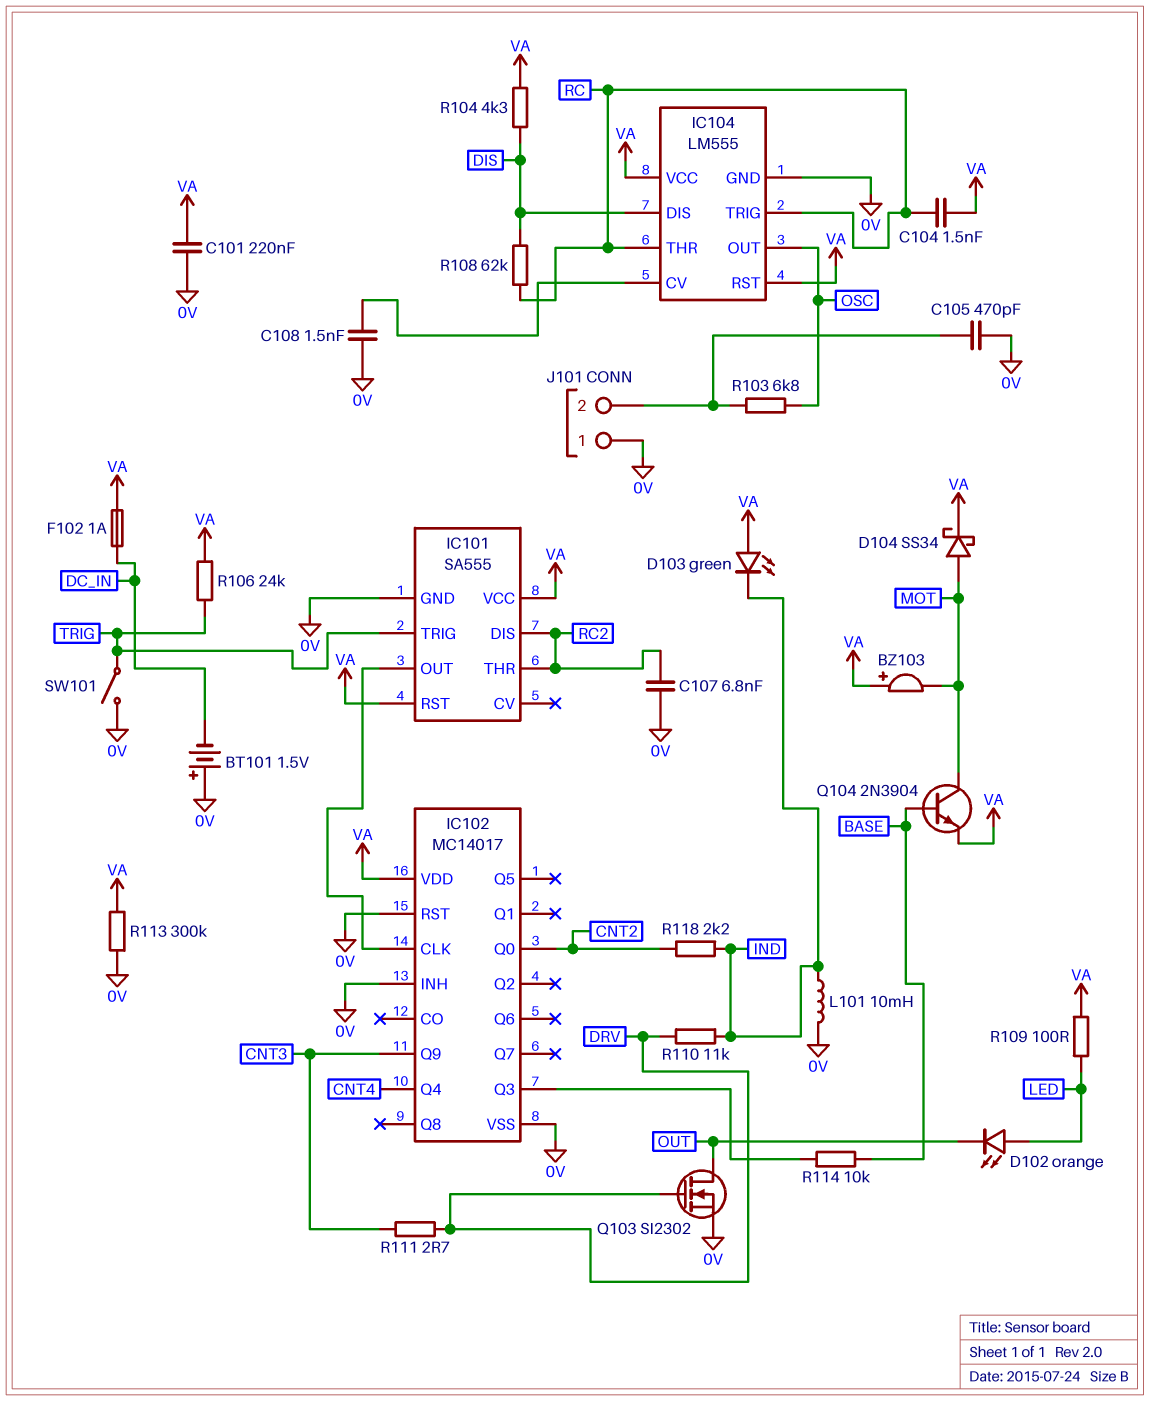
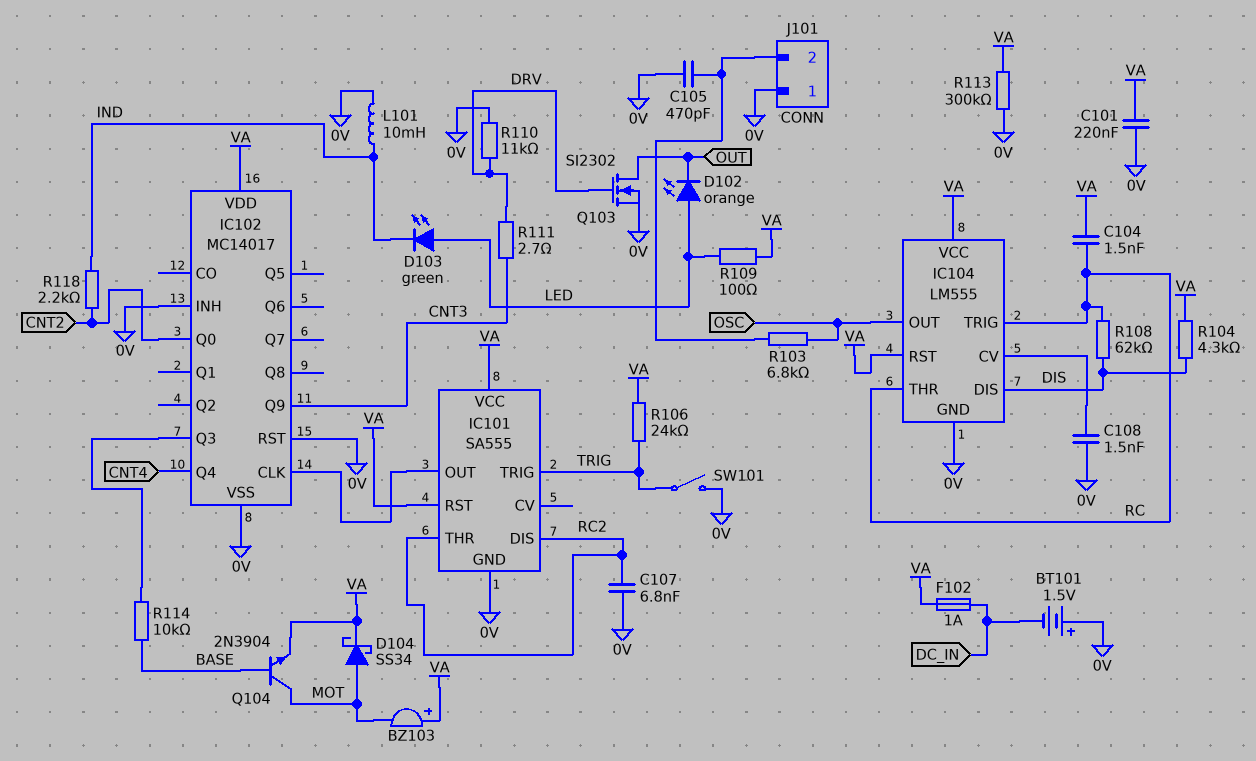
D103: LED green (A VA, K IND) -> LED green (A LED, K IND)
R110: 11k (DRV, IND) -> 11k (0V, DRV)

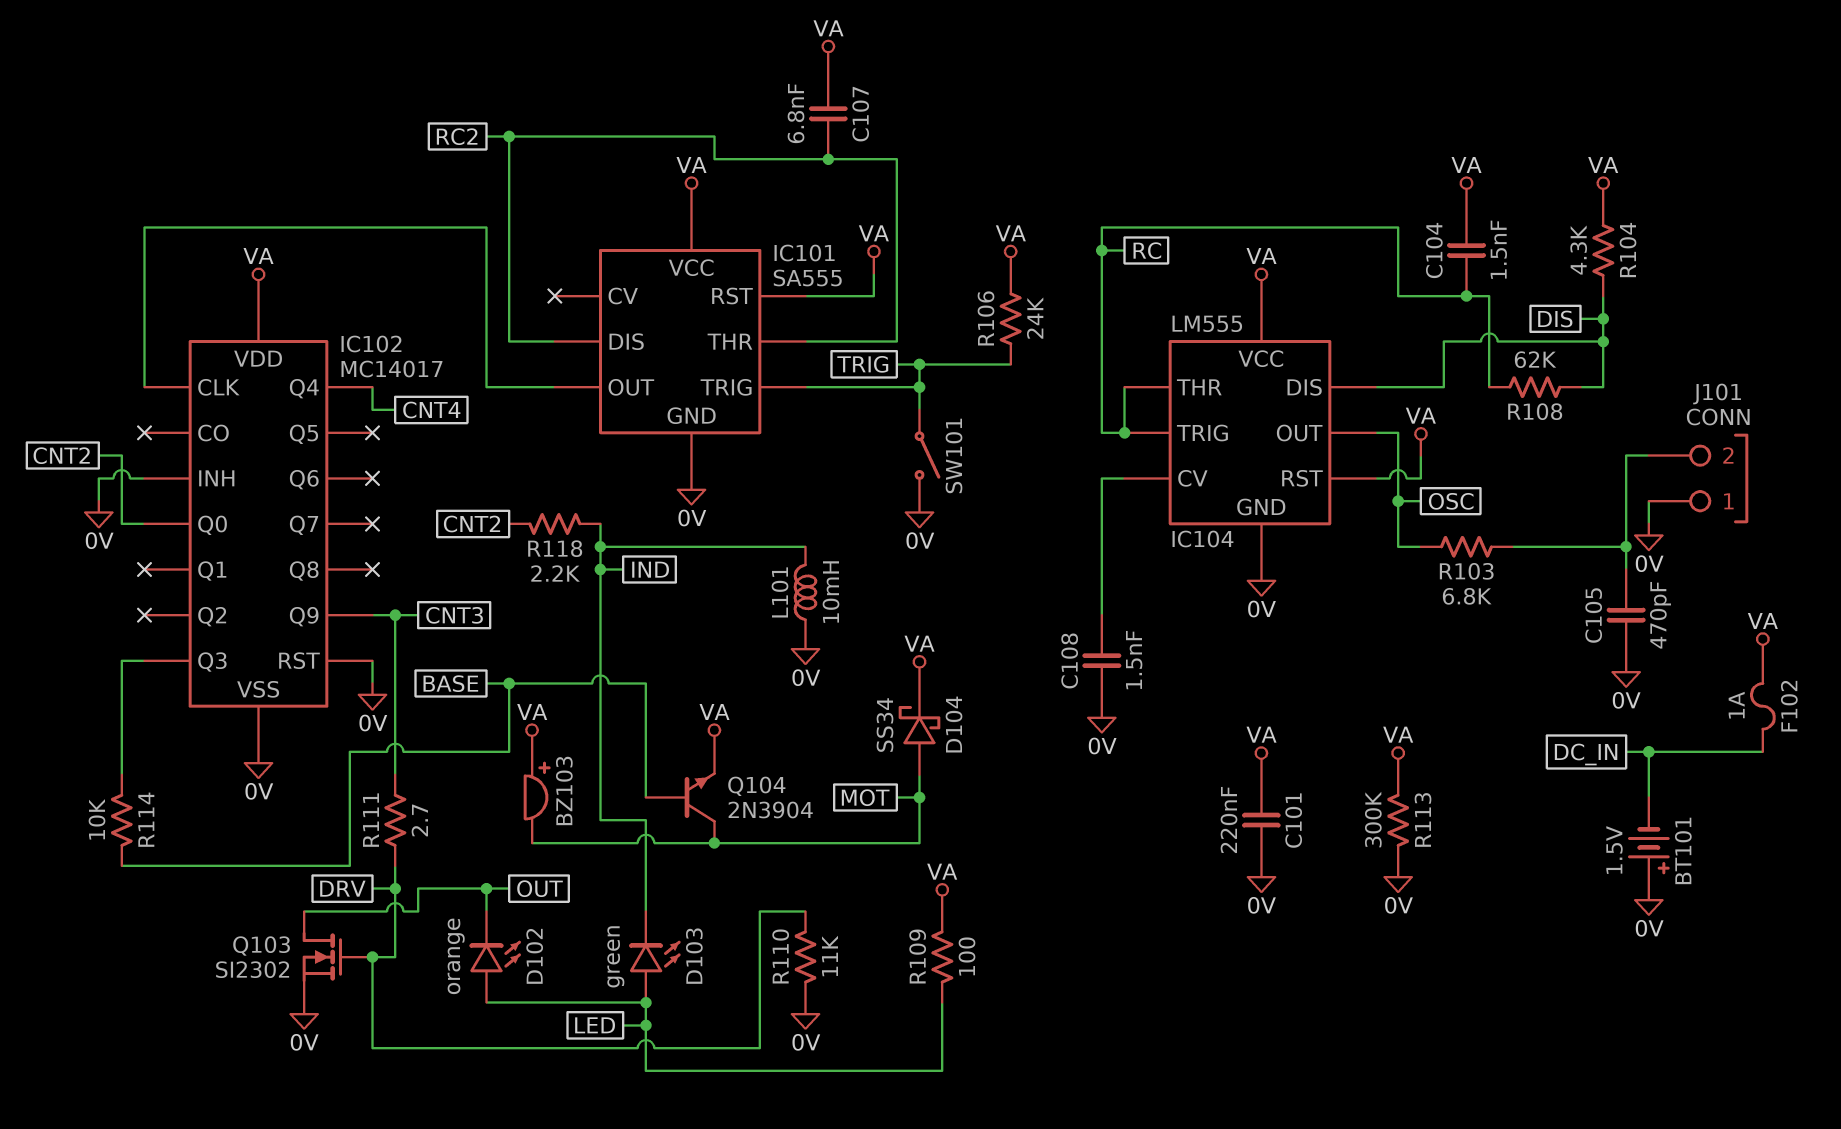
C107: 6.8nF (0V, RC2) -> 6.8nF (RC2, VA)

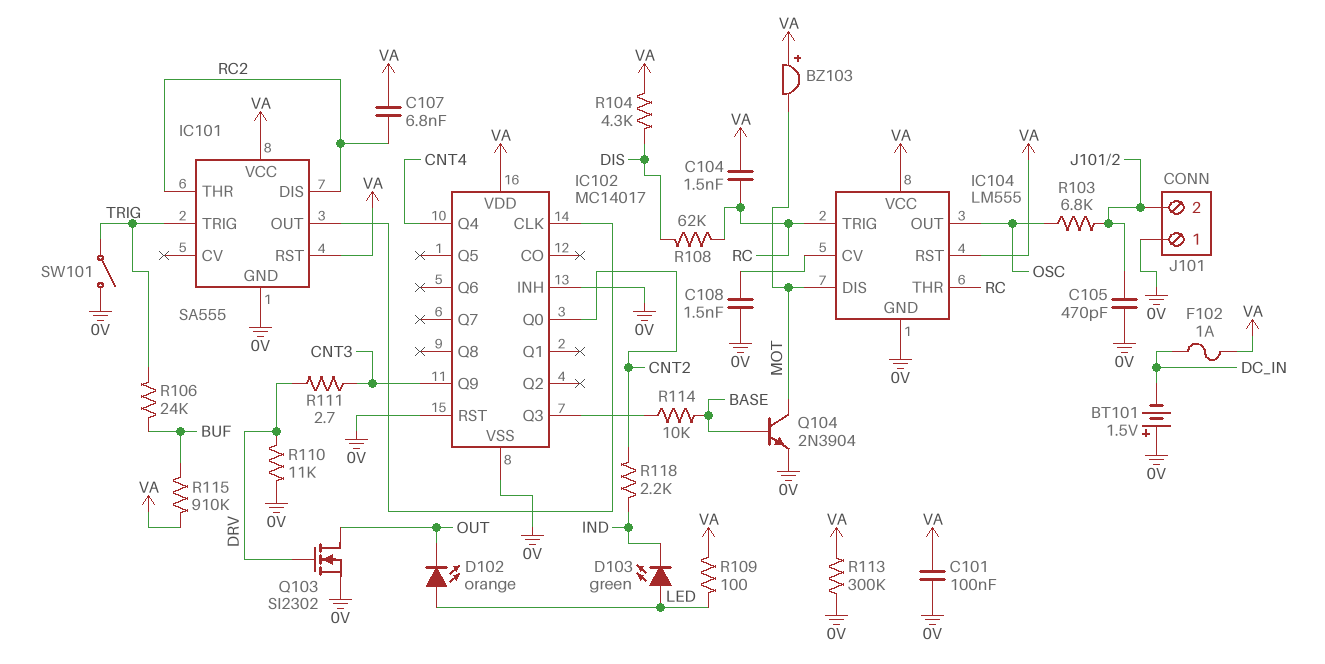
C101: 220nF (0V, VA) -> 100nF (0V, VA)
D104: schottky SS34 (A MOT, K VA) -> none
IC104 pin DIS: DIS -> MOT
L101: 10mH (0V, IND) -> none
Q104: NPN 2N3904 (B BASE, C MOT, E VA) -> NPN 2N3904 (B BASE, C MOT, E 0V)
R106: 24k (TRIG, VA) -> 24k (BUF, TRIG)
R115: none -> 910k (BUF, VA)

